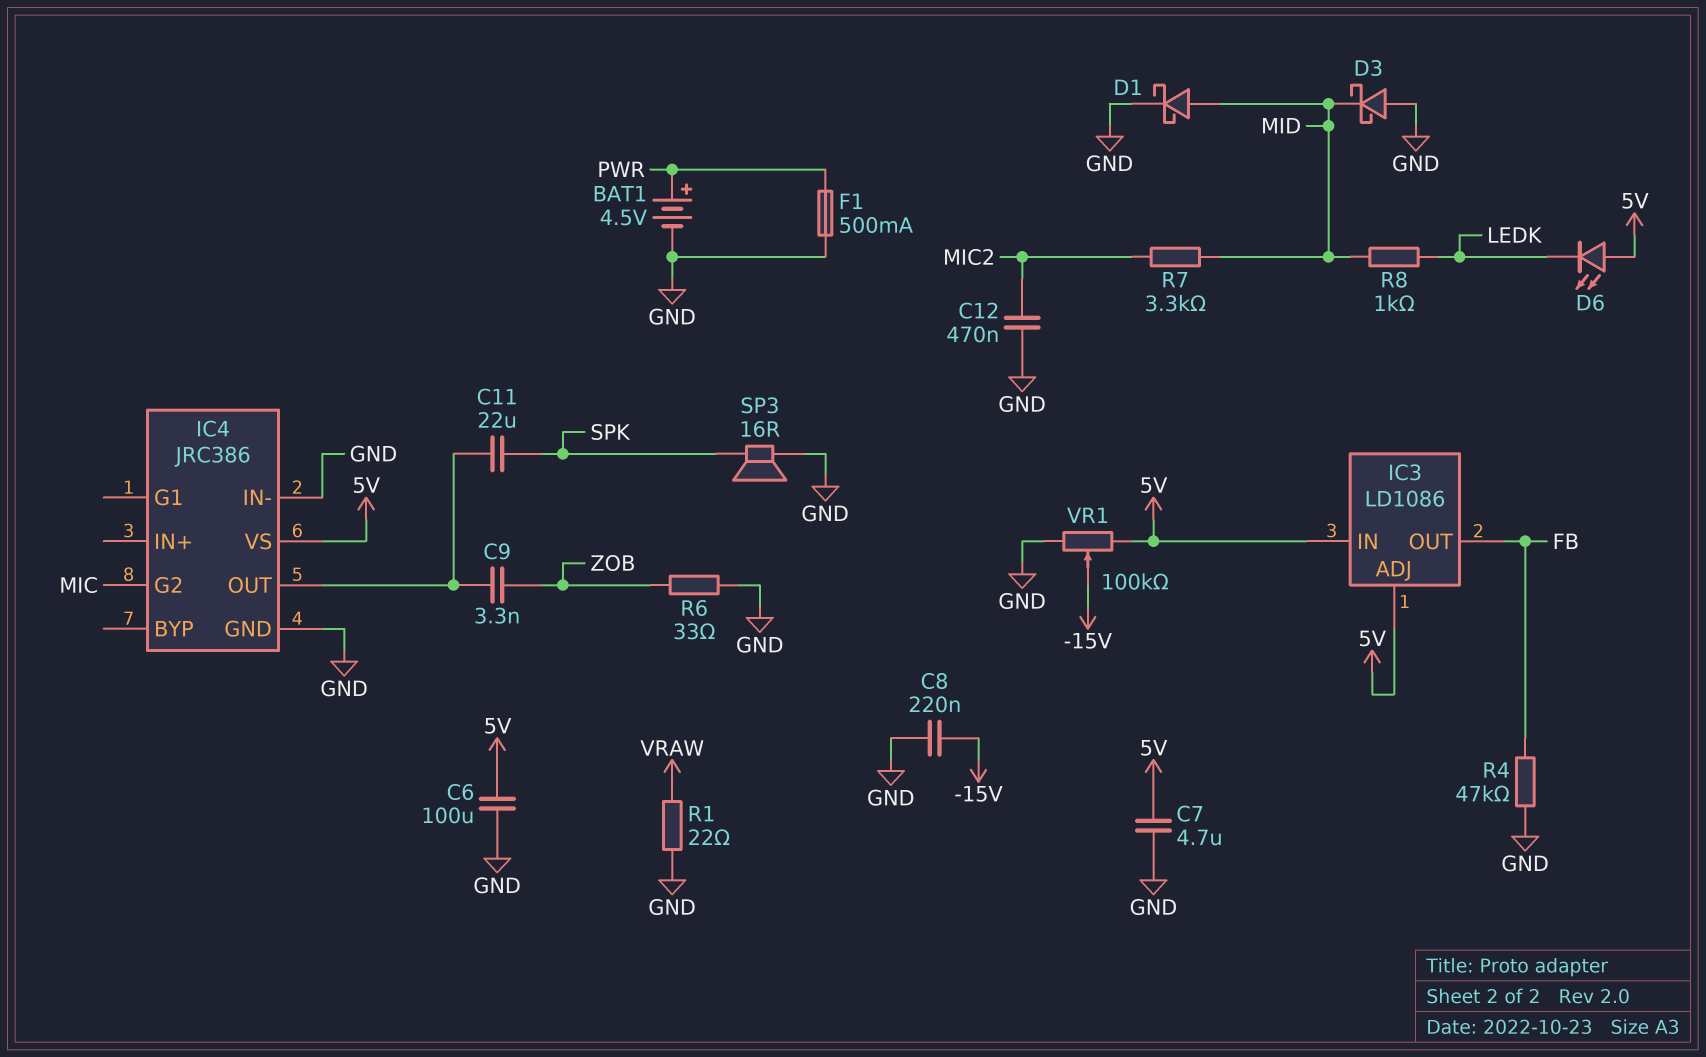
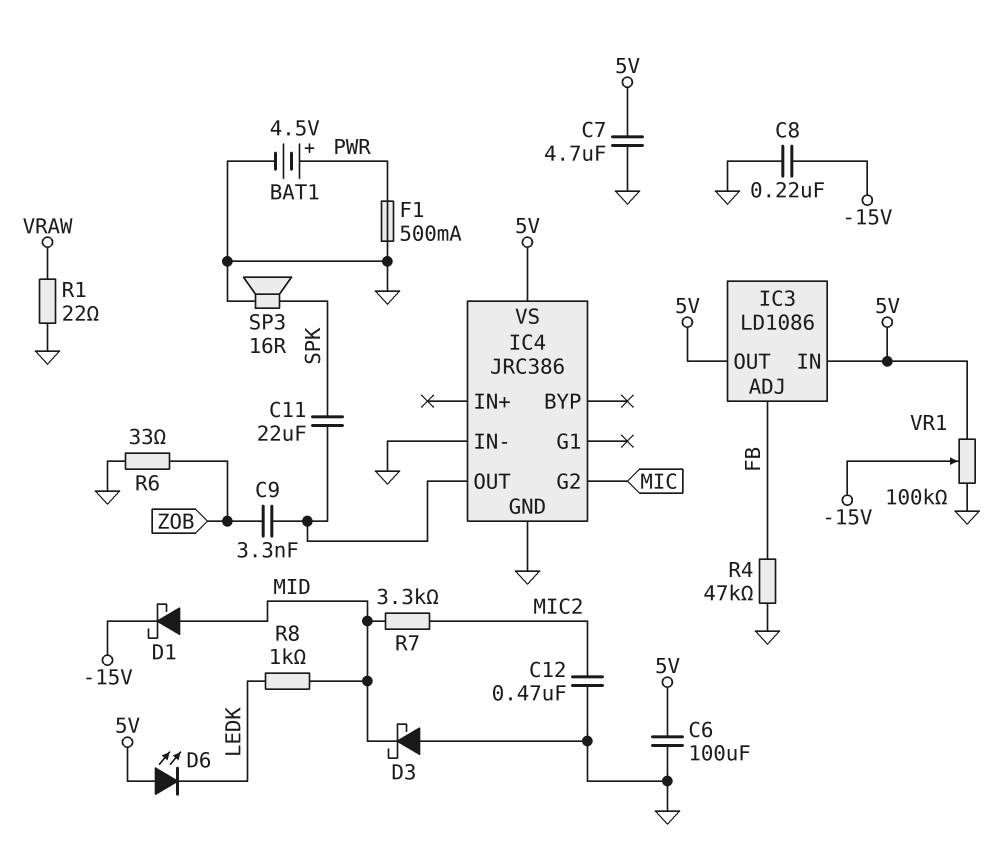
D1: schottky (A MID, K GND) -> schottky (A MID, K -15V)
IC3 pin ADJ: 5V -> FB
IC3 pin OUT: FB -> 5V

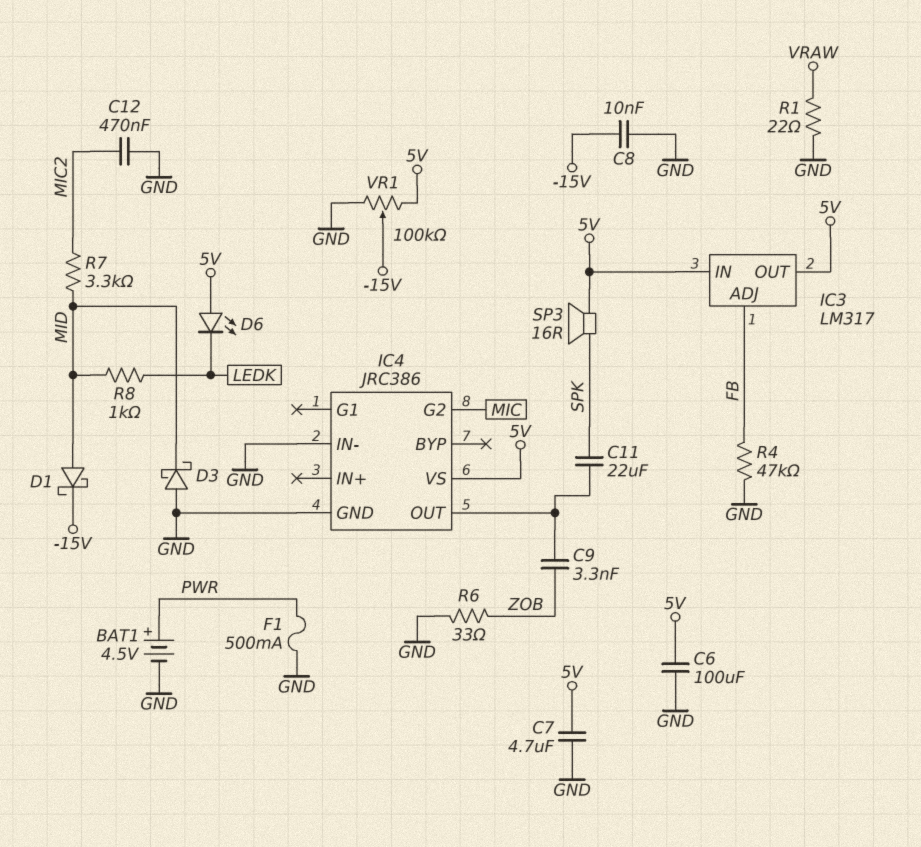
C8: 220nF (-15V, GND) -> 10nF (-15V, GND)
IC3: LD1086 -> LM317
SP3: speaker 16R (GND, SPK) -> speaker 16R (5V, SPK)

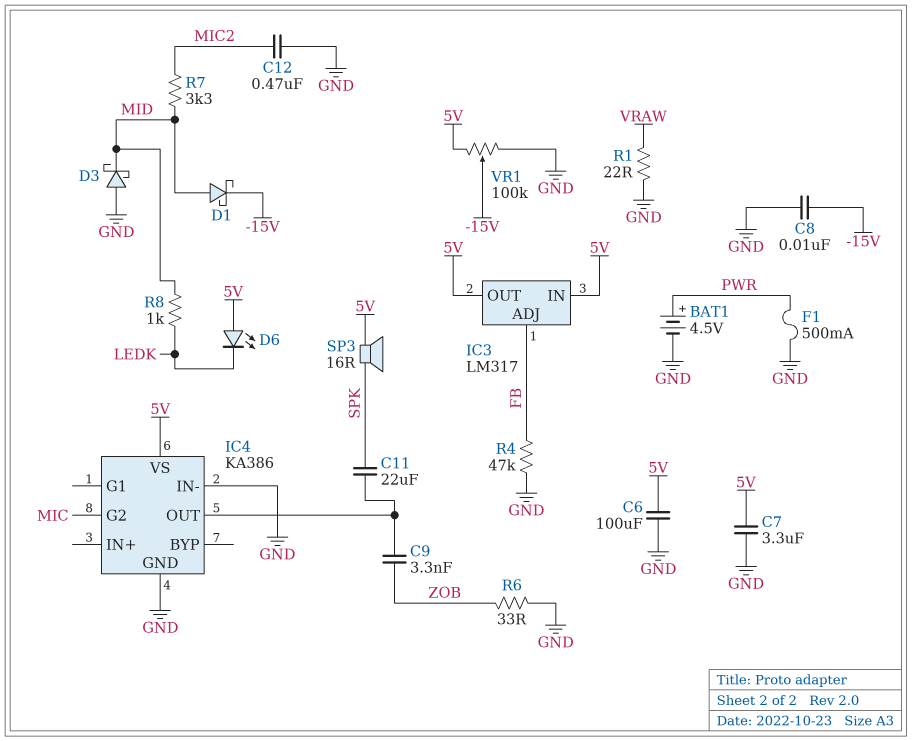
C7: 4.7uF (5V, GND) -> 3.3uF (5V, GND)
IC4: JRC386 -> KA386

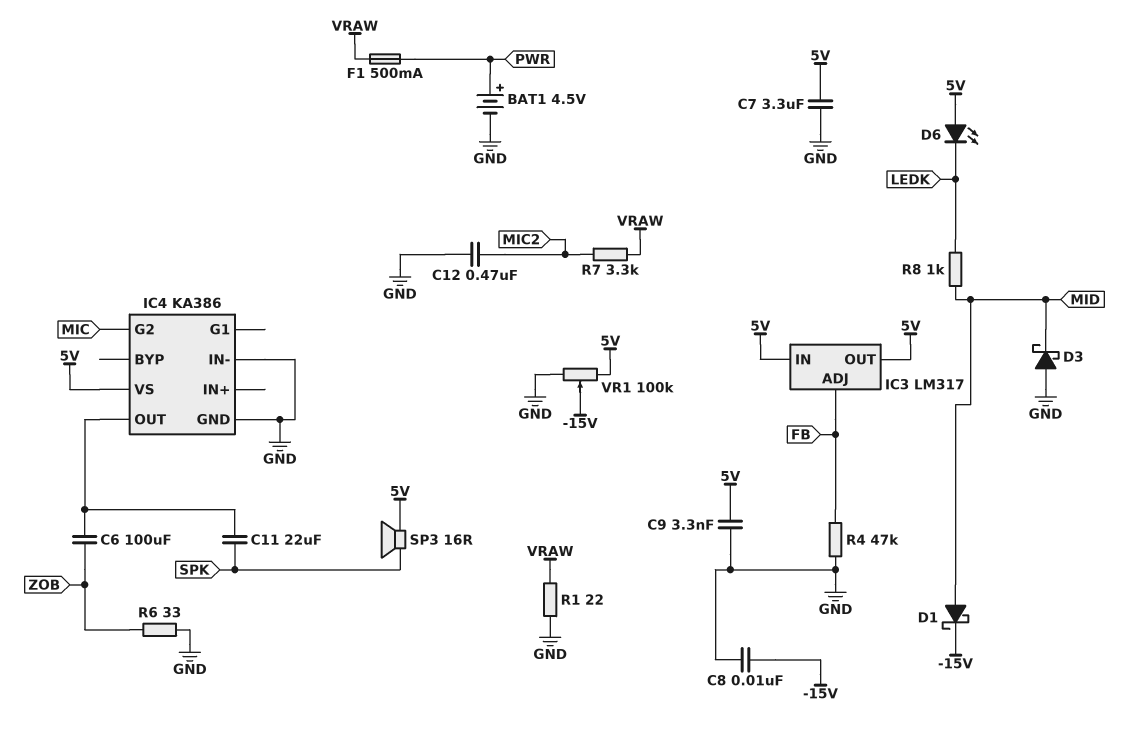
C6: 100uF (5V, GND) -> 100uF (IC4/OUT, ZOB)
C9: 3.3nF (IC4/OUT, ZOB) -> 3.3nF (5V, GND)
F1: 500mA (GND, PWR) -> 500mA (PWR, VRAW)
R7: 3.3k (MIC2, MID) -> 3.3k (MIC2, VRAW)

